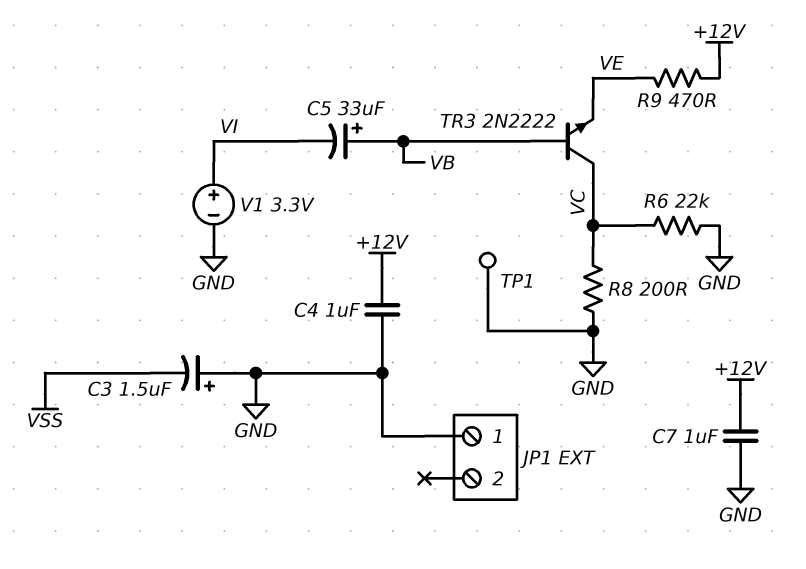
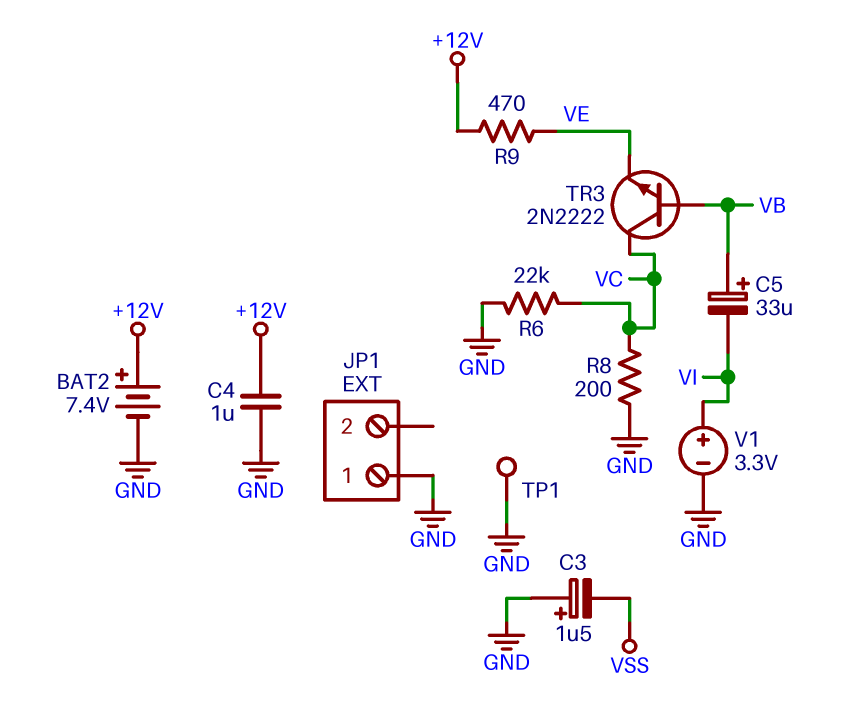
BAT2: none -> 7.4V (plus +12V, minus GND)
C7: 1uF (+12V, GND) -> none

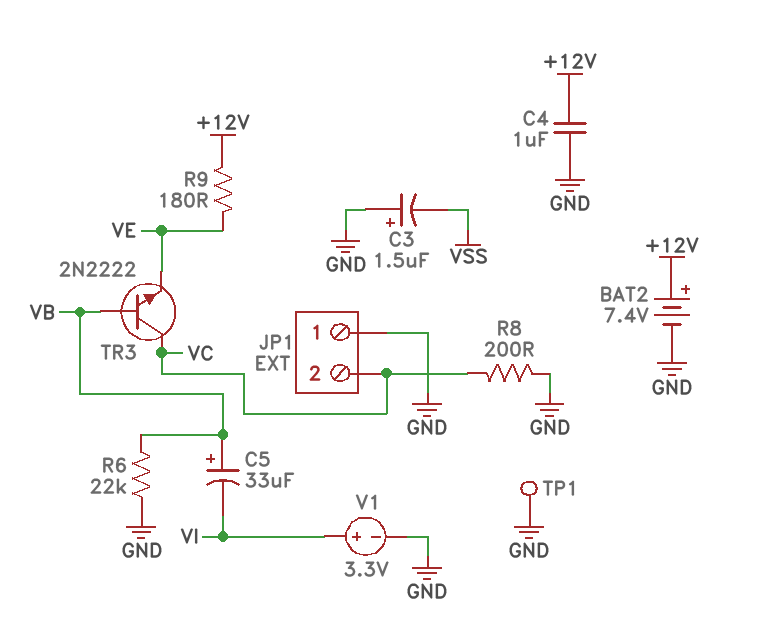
JP1 pin 2: none -> VC
R6: 22k (GND, VC) -> 22k (GND, VB)
R9: 470 (+12V, VE) -> 180 (+12V, VE)

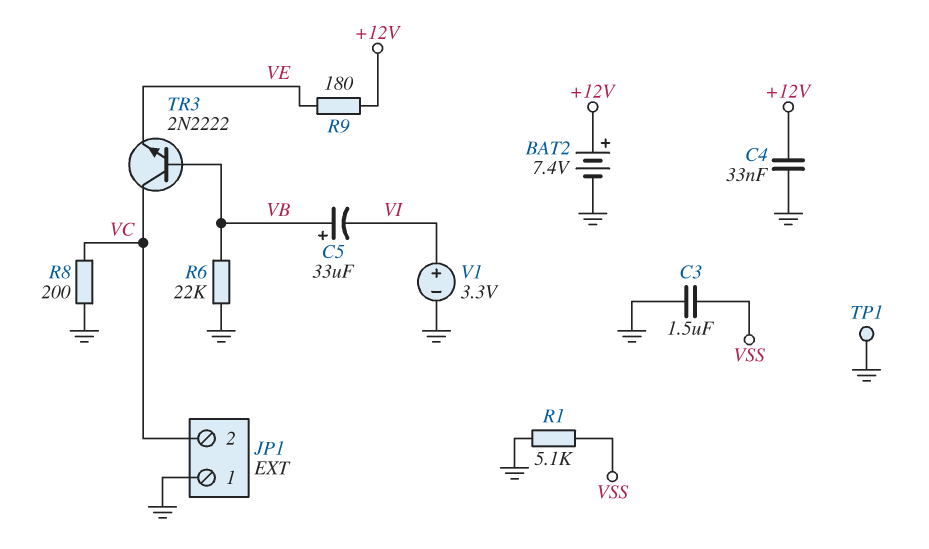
C3: 1.5uF (plus GND, minus VSS) -> 1.5uF (GND, VSS)
C4: 1uF (+12V, GND) -> 33nF (+12V, GND)
R1: none -> 5.1k (GND, VSS)

